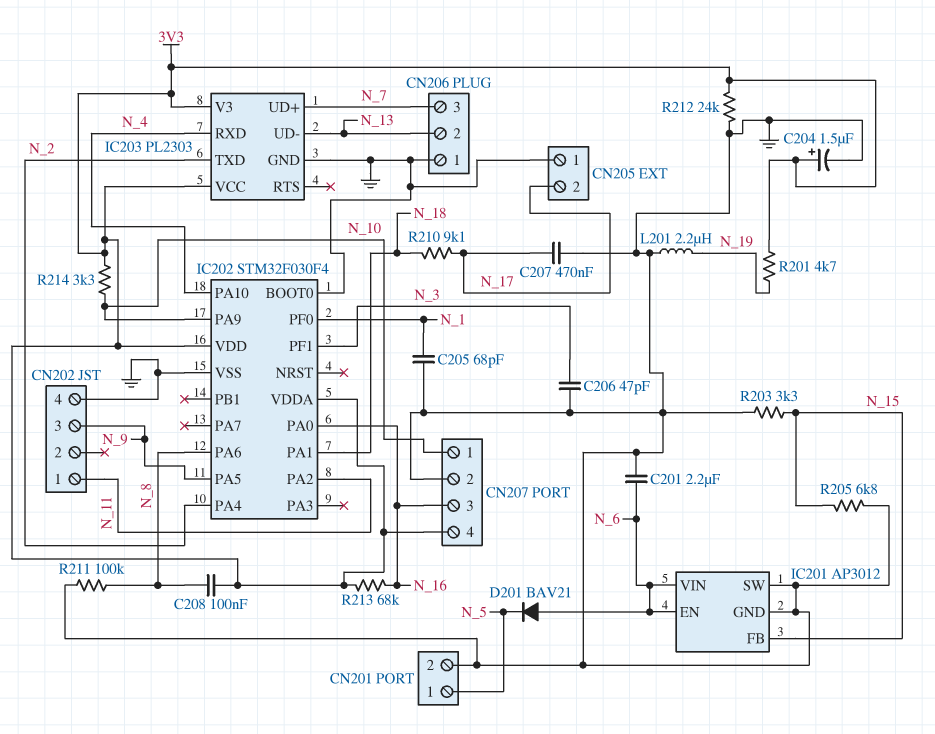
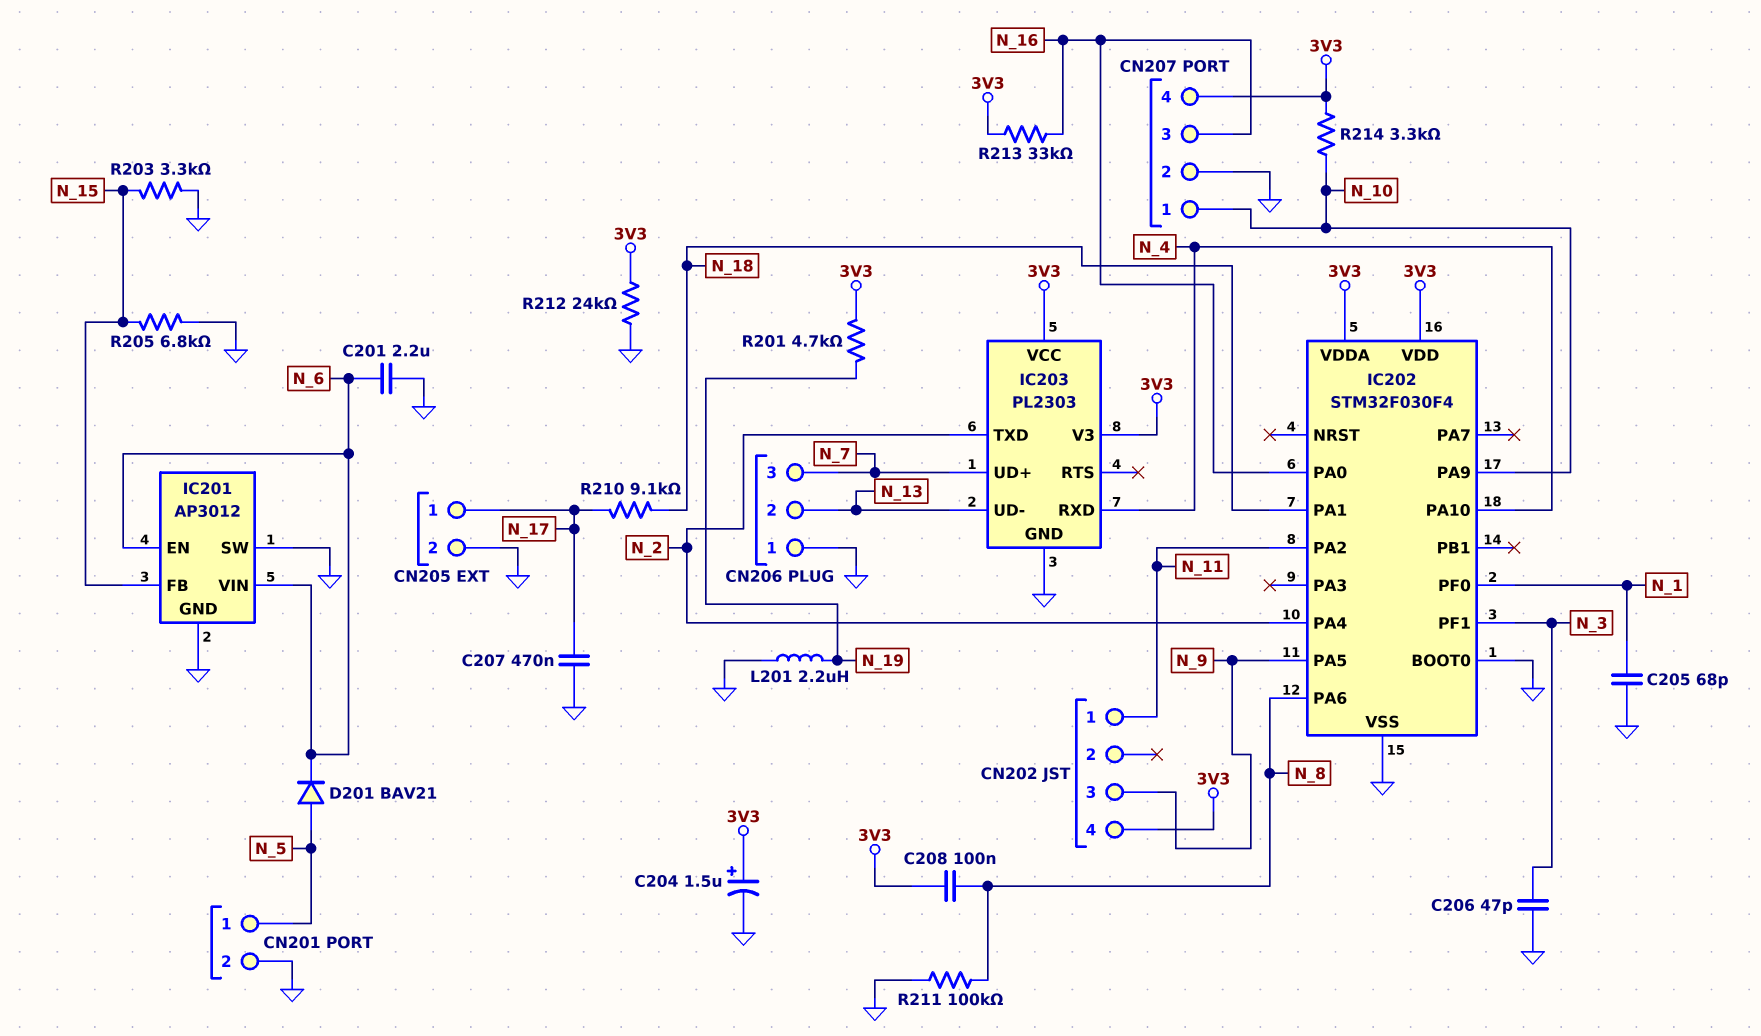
CN202 pin 4: GND -> 3V3
CN205 pin 1: GND -> N_17
CN205 pin 2: N_17 -> GND
D201: diode BAV21 (A N_6, K N_5) -> diode BAV21 (A N_5, K N_6)
R213: 68k (3V3, N_16) -> 33k (3V3, N_16)

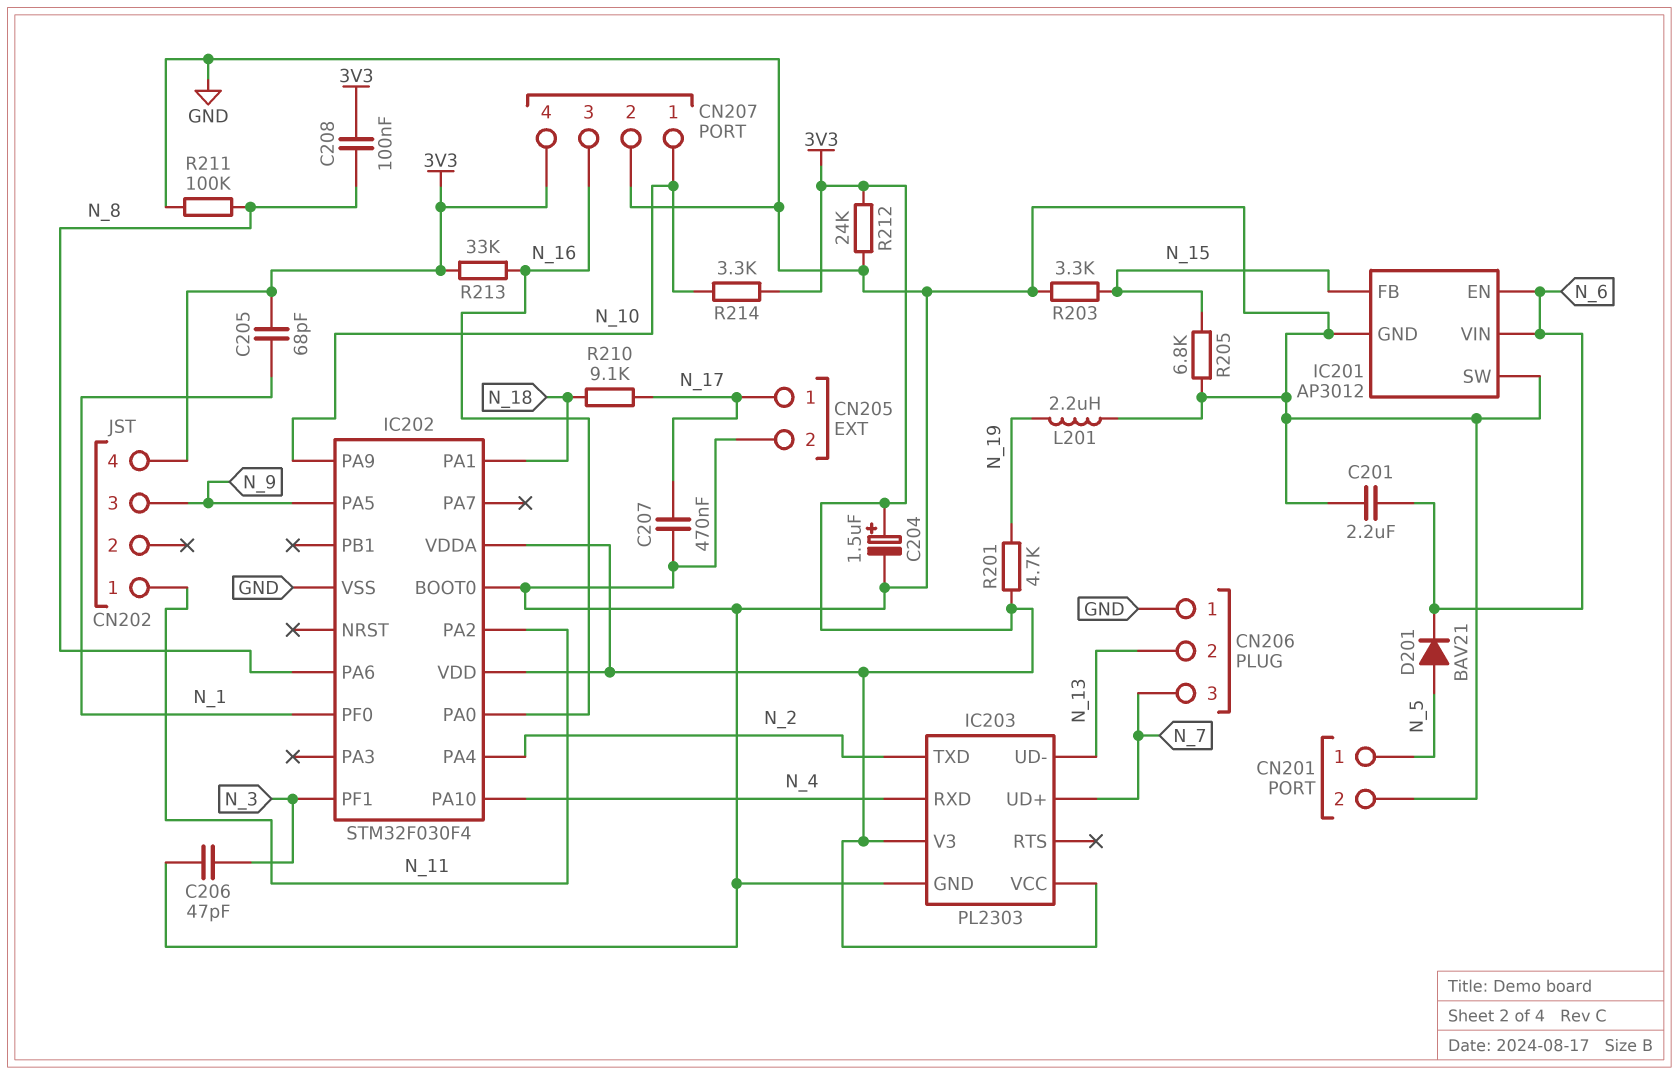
C205: 68pF (GND, N_1) -> 68pF (3V3, N_1)

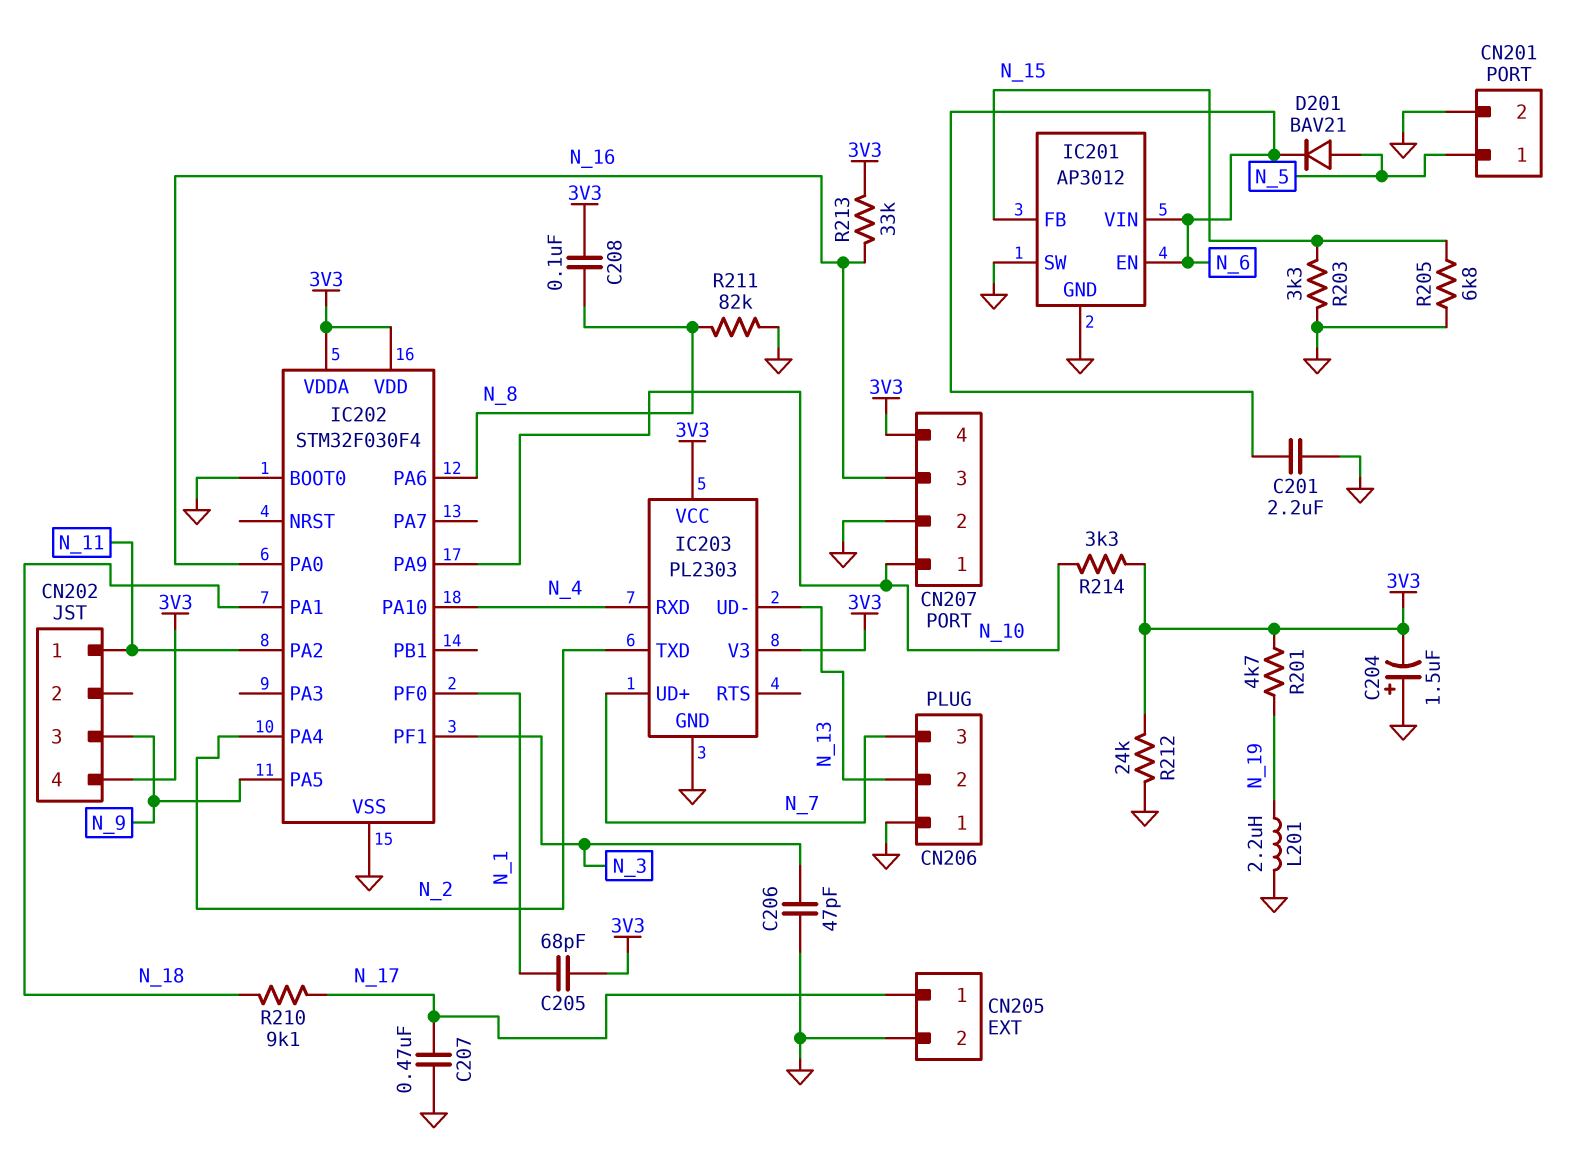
C204: 1.5uF (plus 3V3, minus GND) -> 1.5uF (plus GND, minus 3V3)
R211: 100k (GND, N_8) -> 82k (GND, N_8)

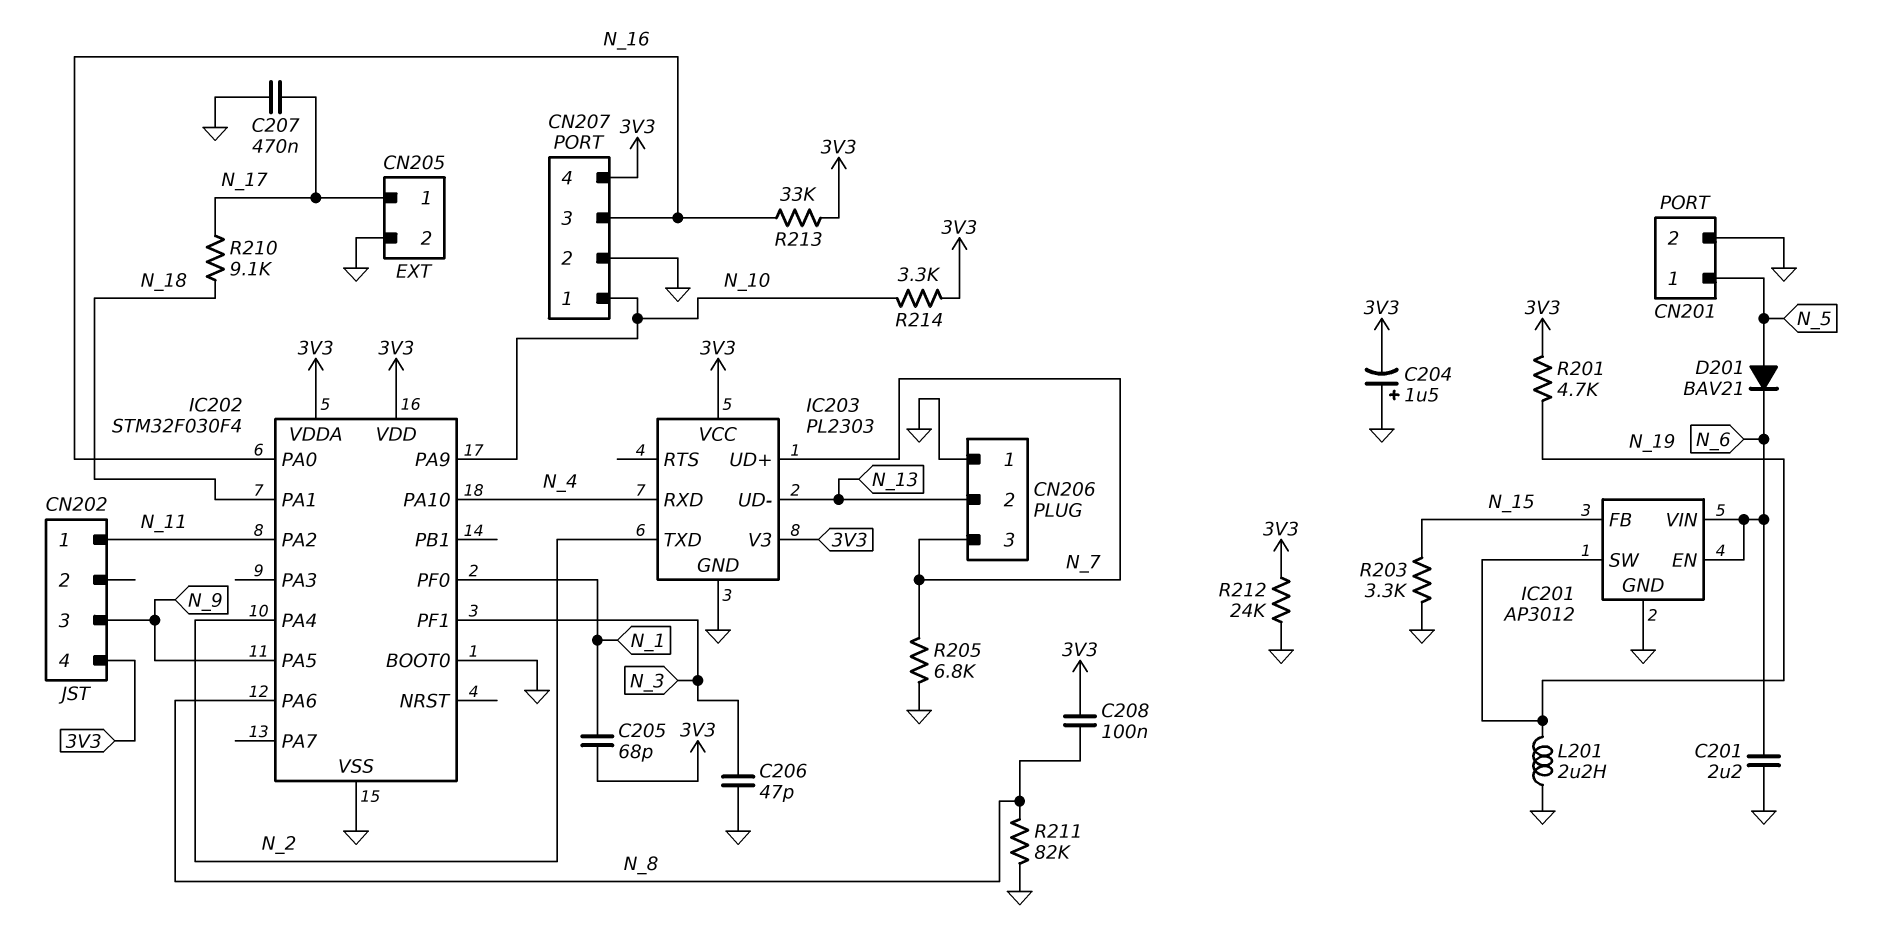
IC201 pin SW: GND -> N_19
R205: 6.8k (GND, N_15) -> 6.8k (GND, N_7)

